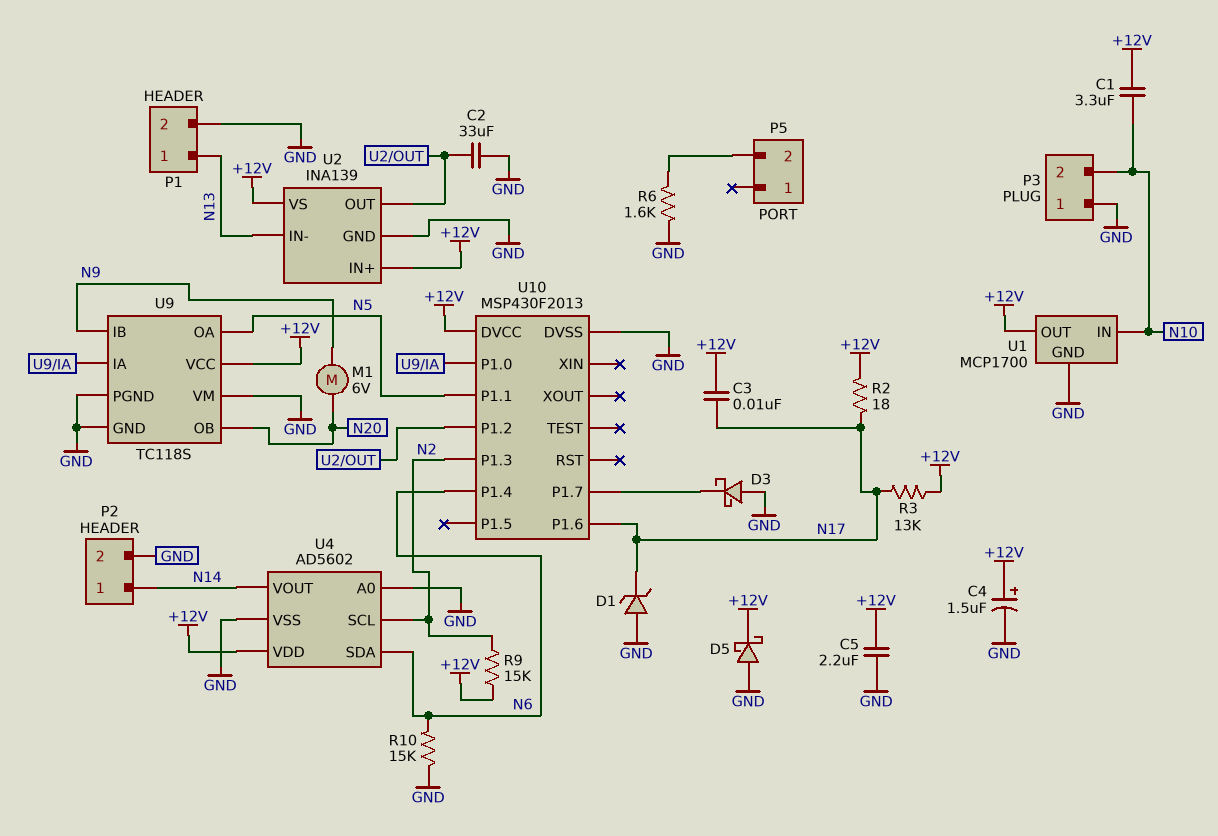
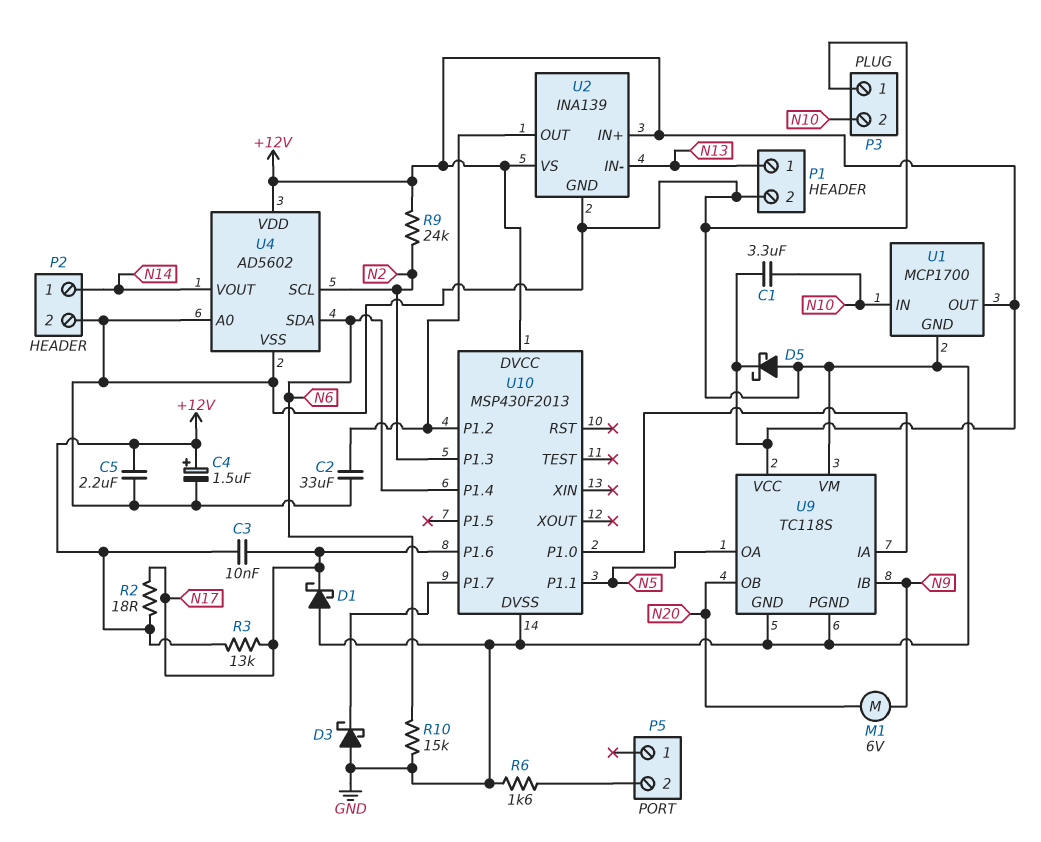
D1: zener (A GND, K N17) -> schottky (A GND, K N17)
R9: 15k (+12V, N2) -> 24k (+12V, N2)

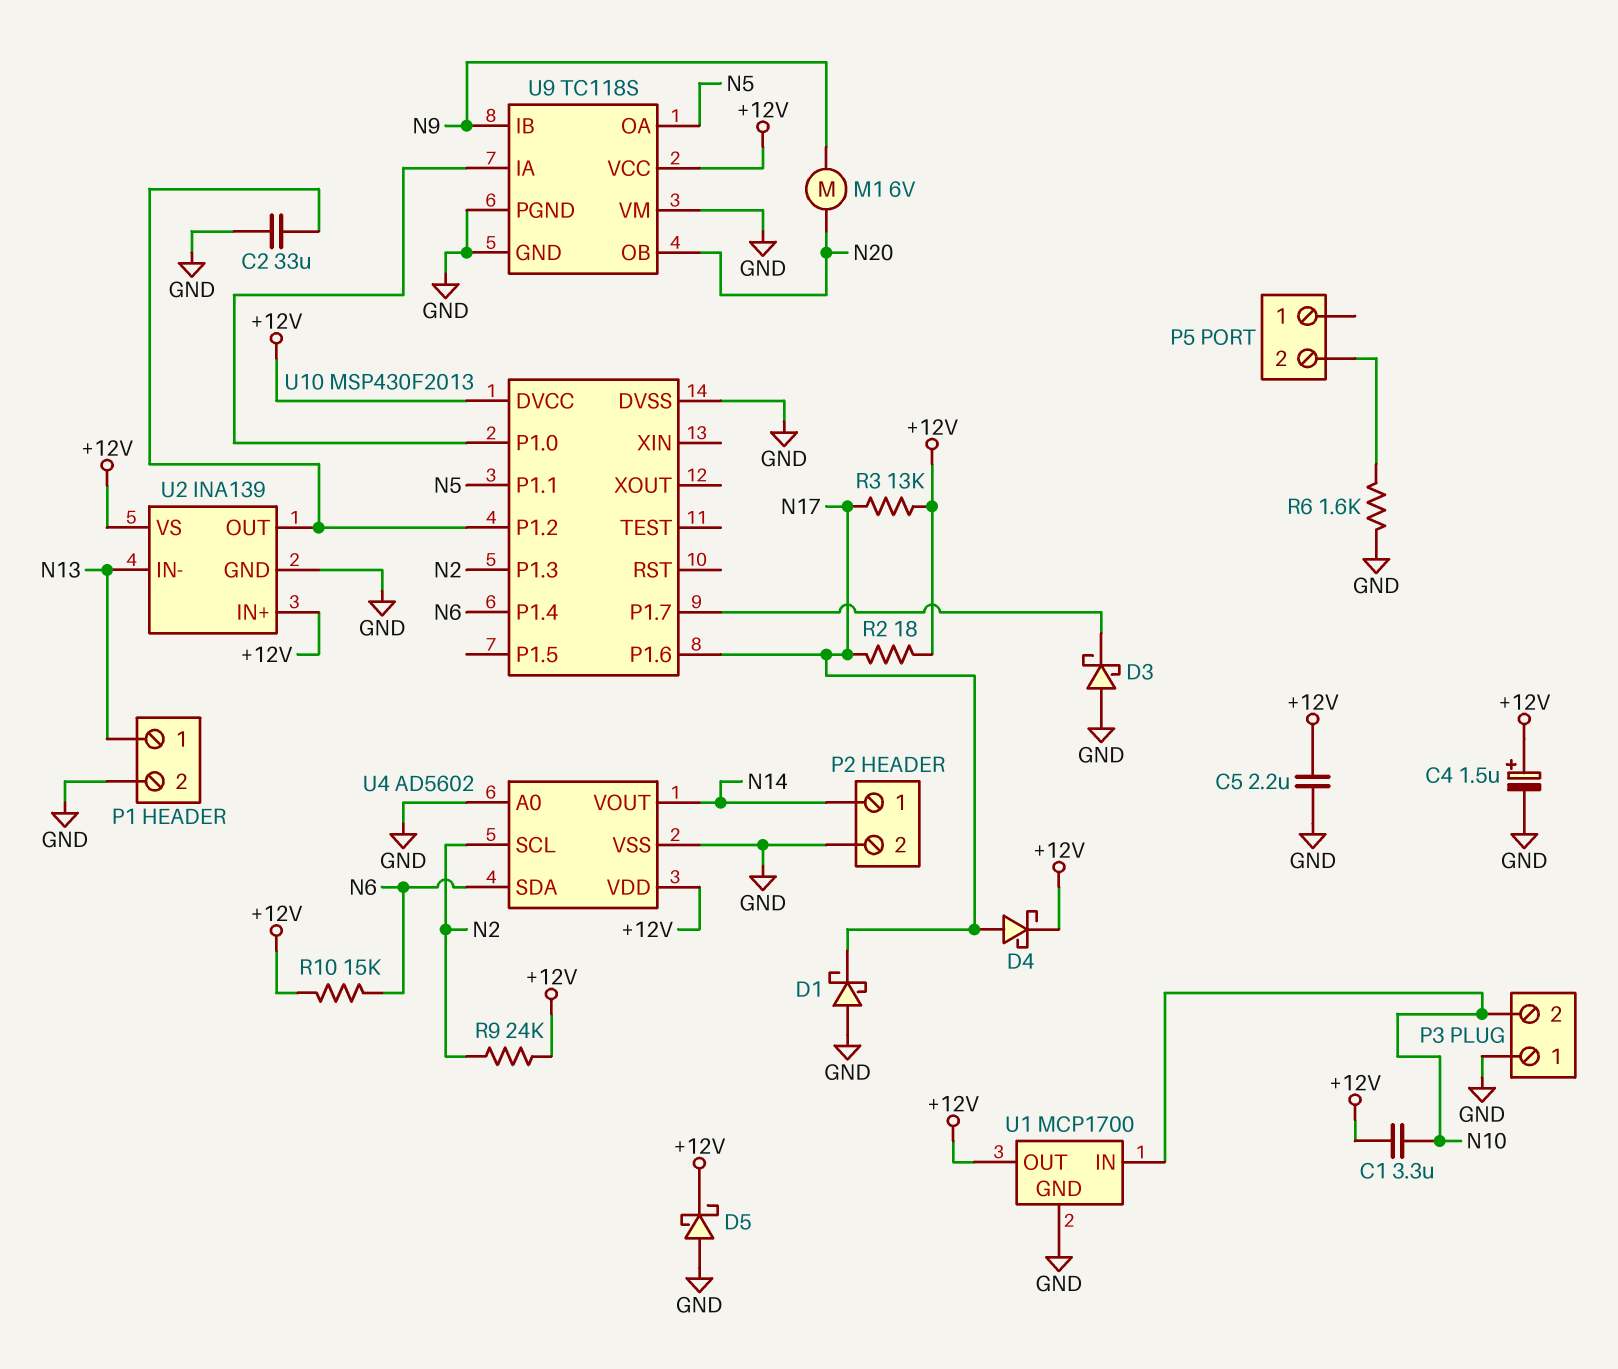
C3: 10nF (+12V, N17) -> none
D4: none -> schottky (A N17, K +12V)
R10: 15k (GND, N6) -> 15k (+12V, N6)

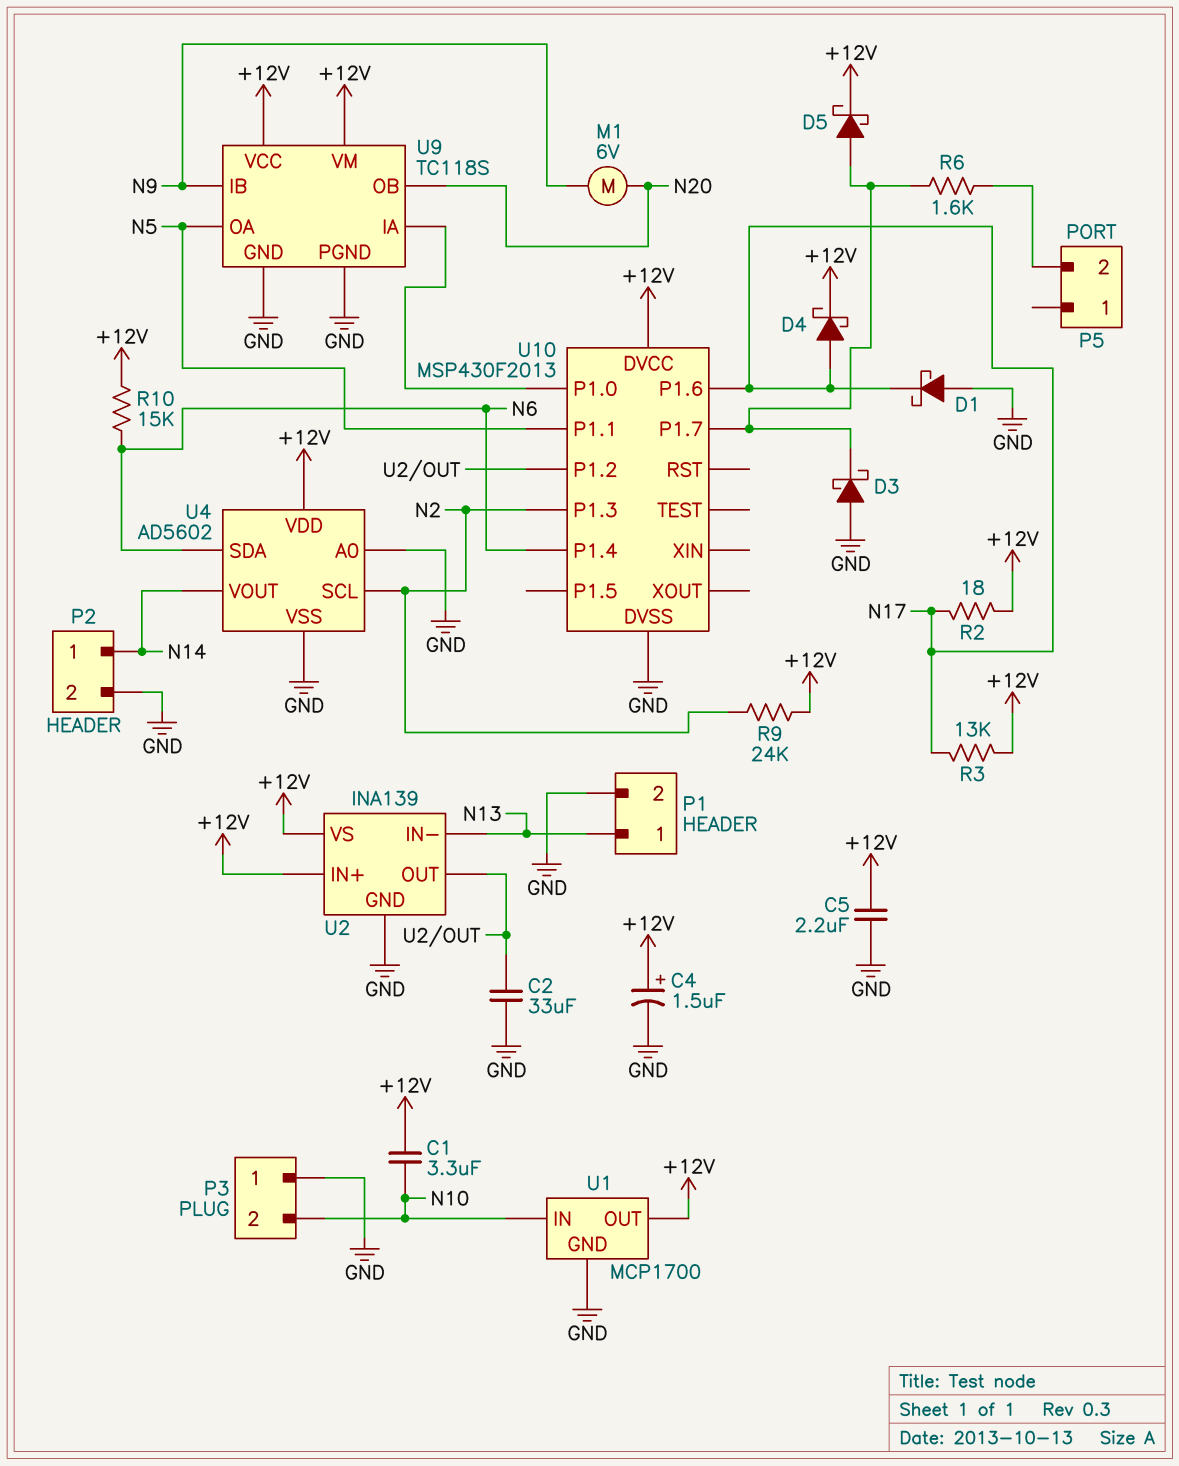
D5: schottky (A GND, K +12V) -> schottky (A U10/P1.7, K +12V)
R6: 1.6k (GND, P5/2) -> 1.6k (P5/2, U10/P1.7)
U9 pin VM: GND -> +12V

